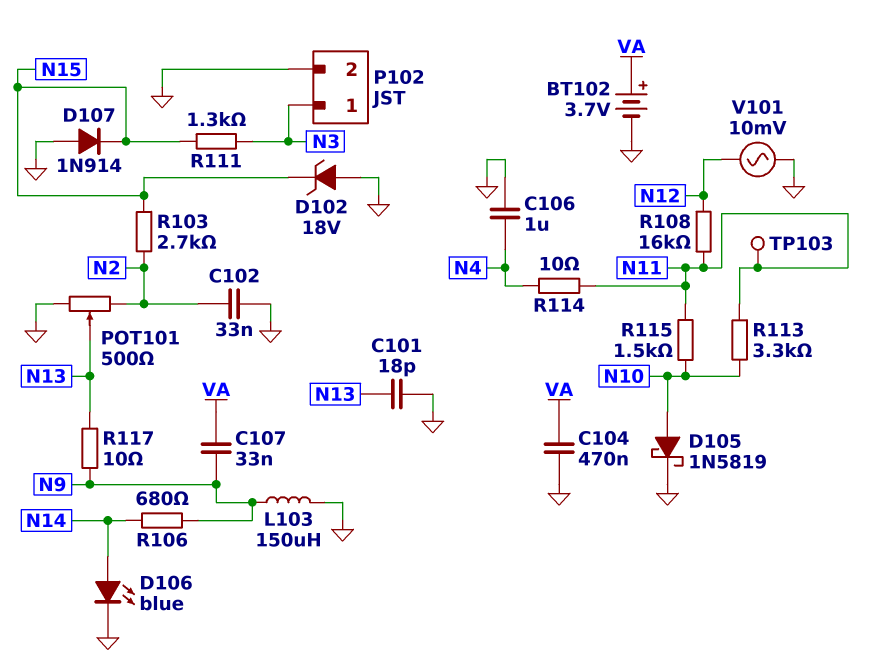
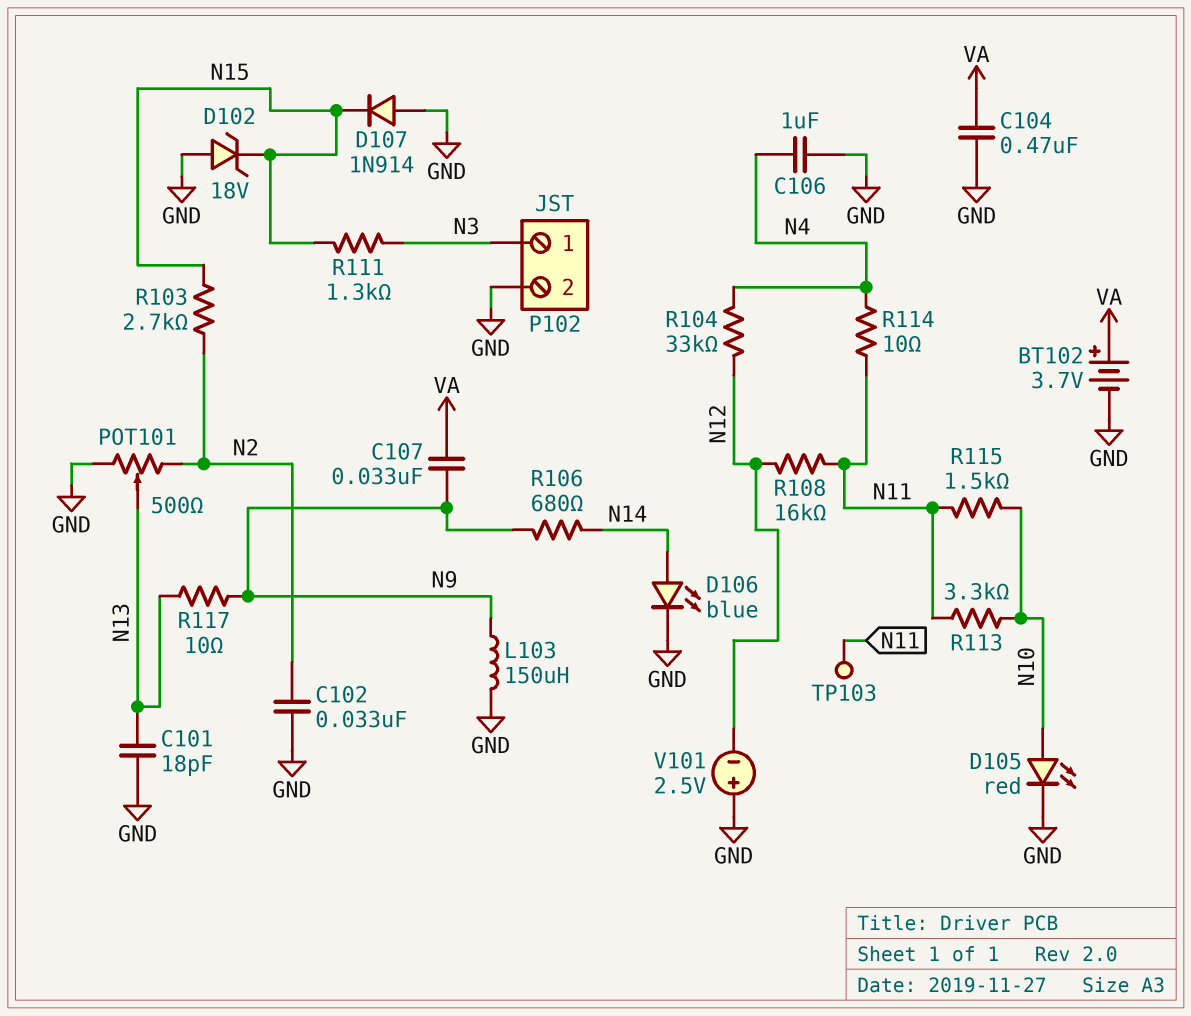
D105: schottky 1N5819 (A N10, K GND) -> LED red (A N10, K GND)
R104: none -> 33k (N4, N12)
V101: AC 10mV (GND, N12) -> 2.5V (plus GND, minus N12)

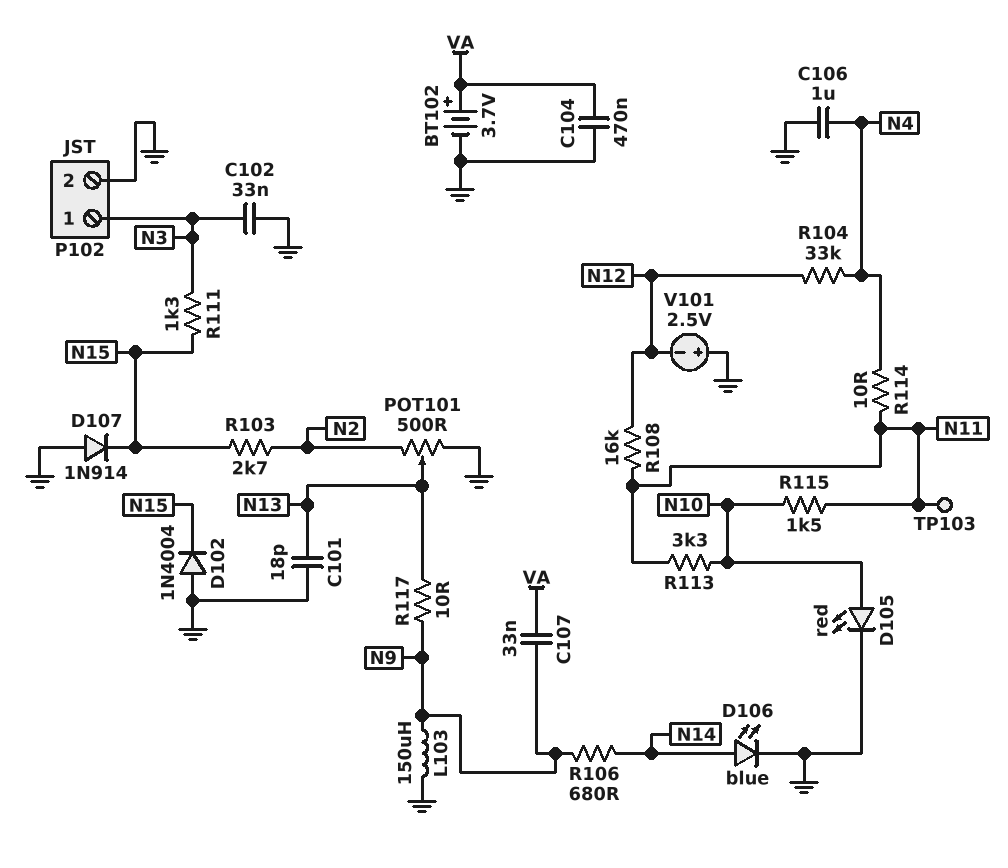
C102: 33nF (GND, N2) -> 33nF (GND, N3)
D102: zener 18V (A GND, K N15) -> diode 1N4004 (A GND, K N15)

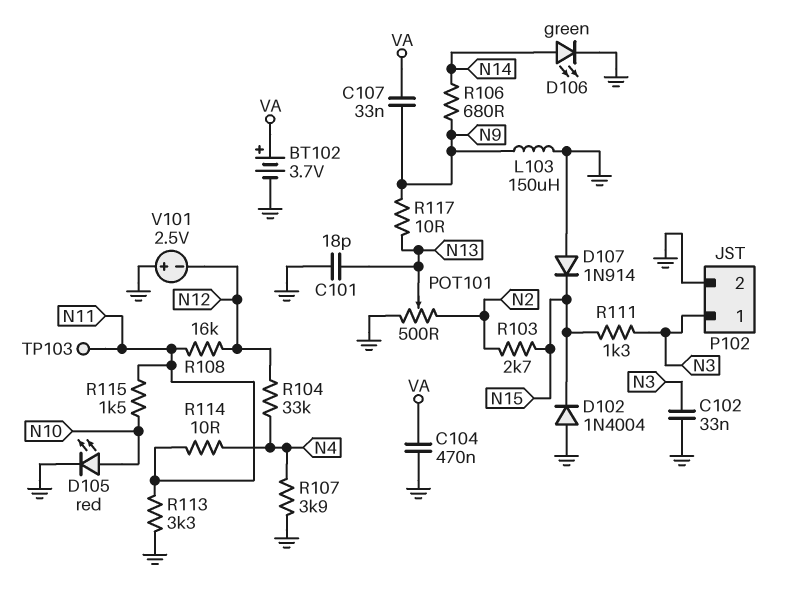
C106: 1uF (GND, N4) -> none
D106: LED blue (A N14, K GND) -> LED green (A N14, K GND)
R107: none -> 3.9k (GND, N4)
R113: 3.3k (N10, N11) -> 3.3k (GND, N11)

